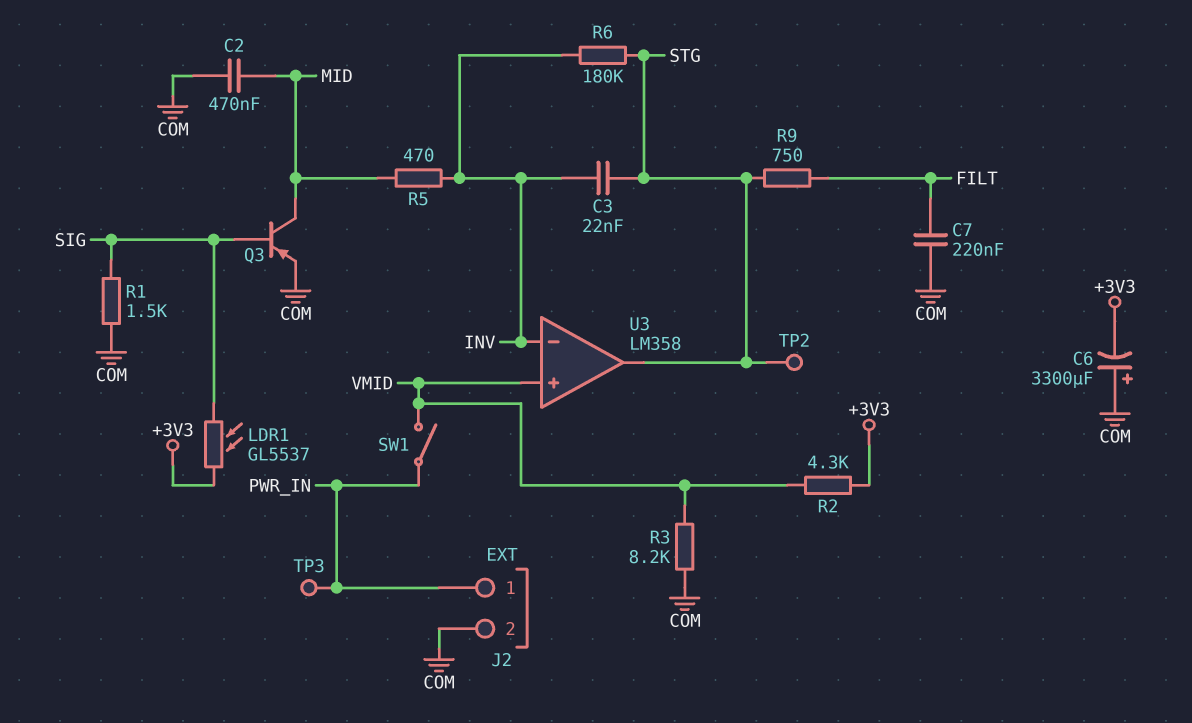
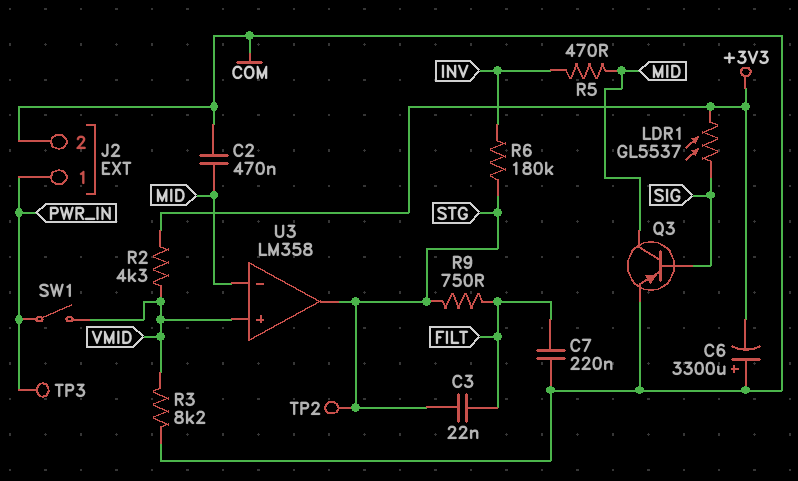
C3: 22nF (INV, STG) -> 22nF (FILT, STG)
R1: 1.5k (COM, SIG) -> none
U3 pin in-: INV -> MID

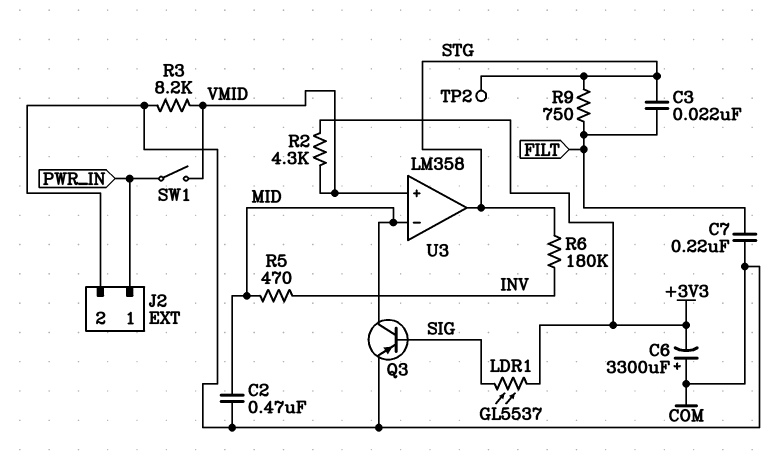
TP3: test point (PWR_IN) -> none

